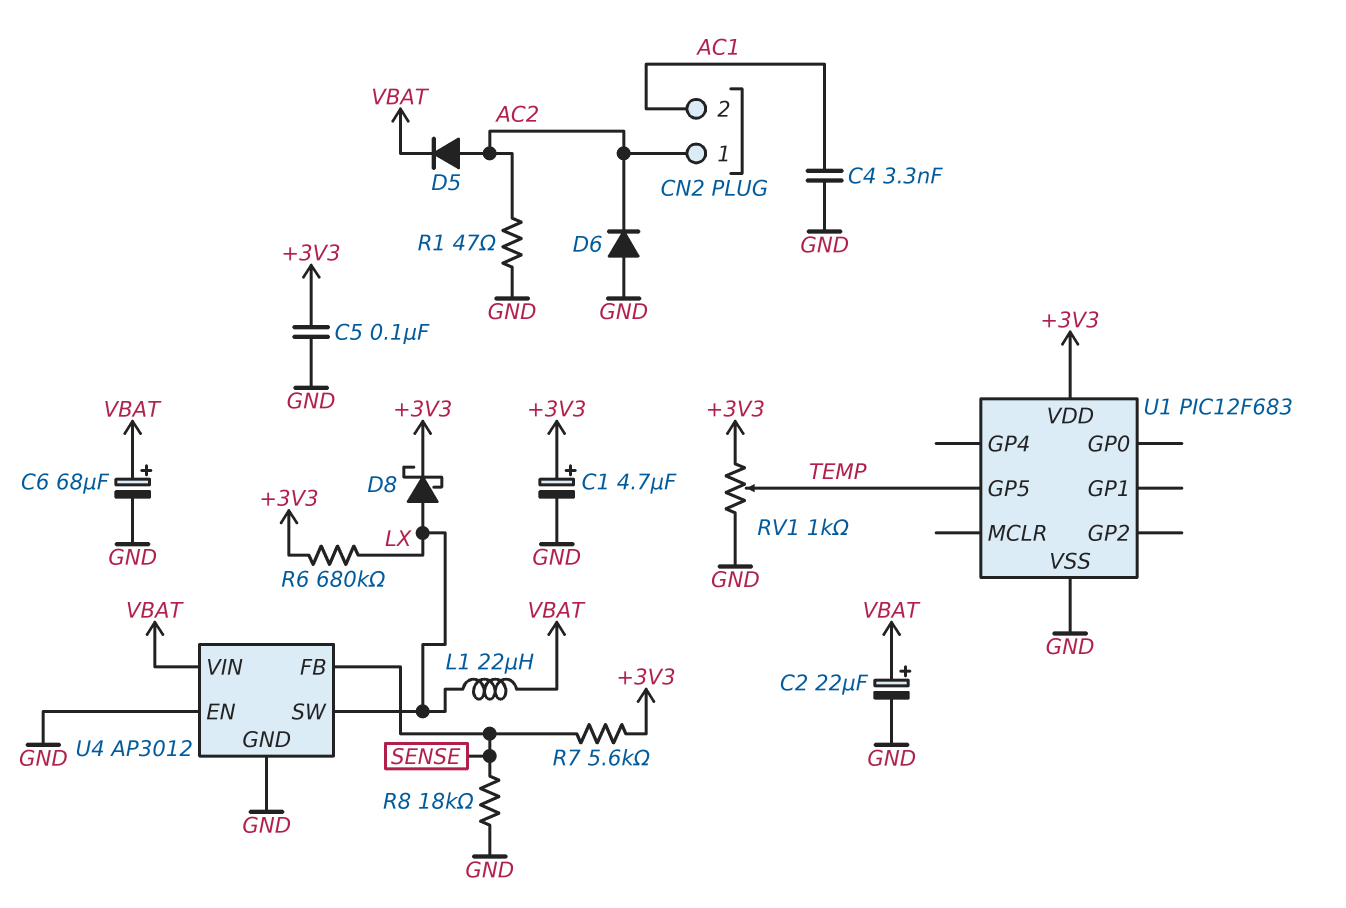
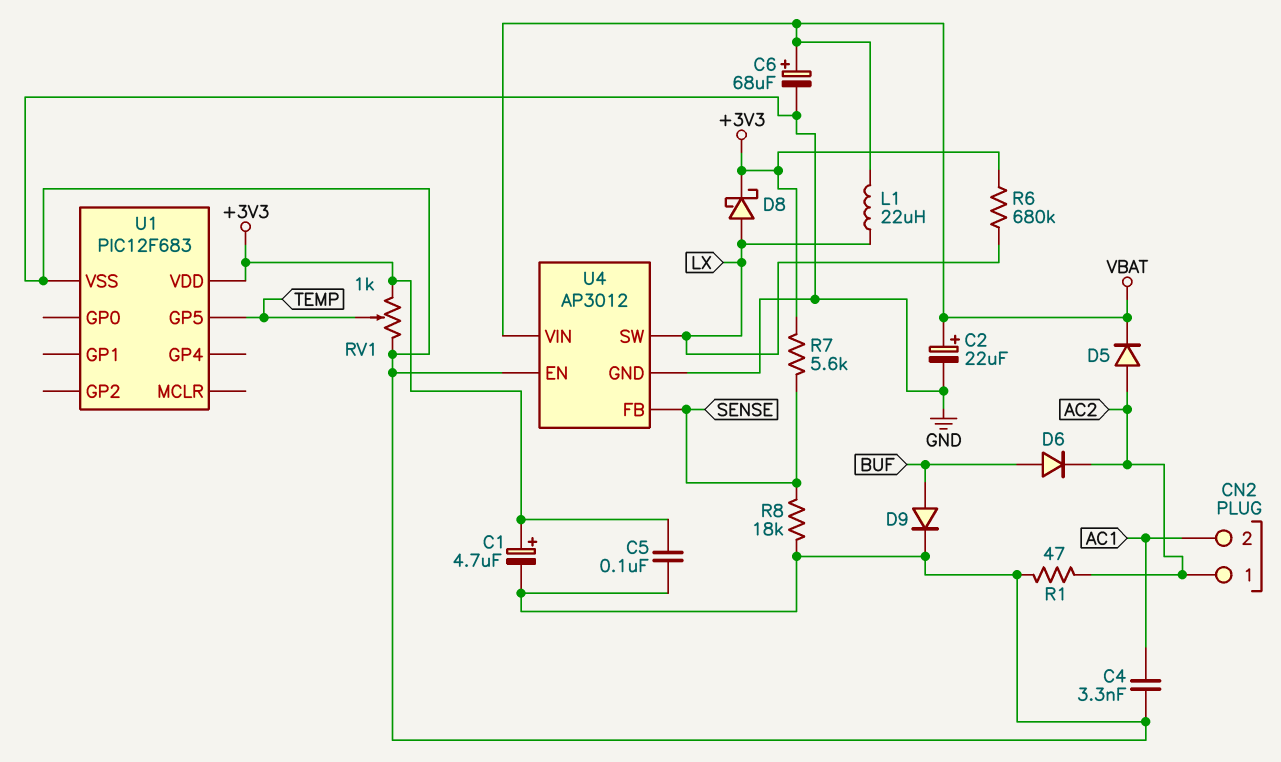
D6: diode (A GND, K AC2) -> diode (A BUF, K AC2)
D9: none -> diode (A BUF, K GND)

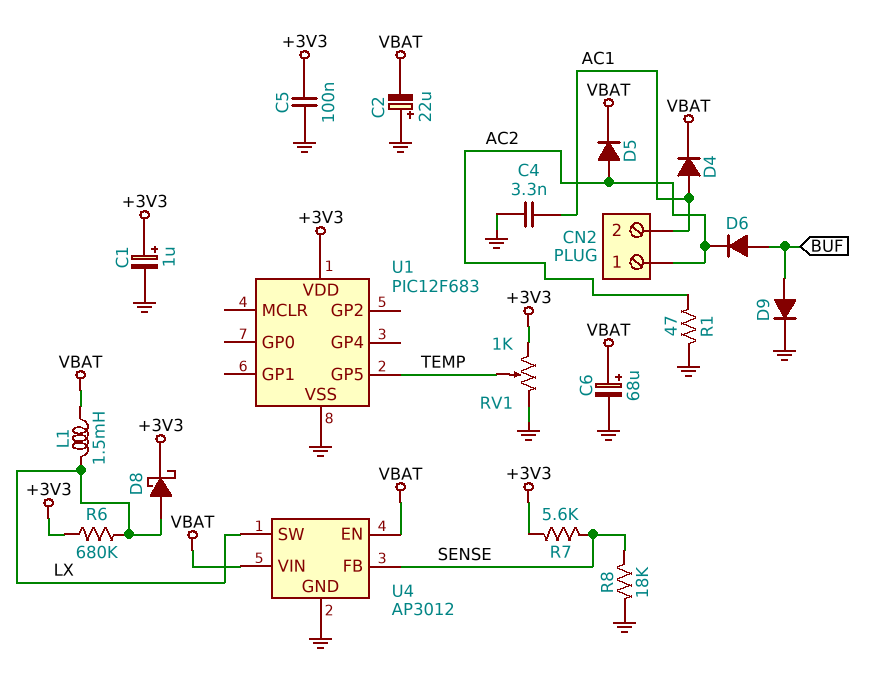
C1: 4.7uF (plus +3V3, minus GND) -> 1uF (plus +3V3, minus GND)
C2: 22uF (plus VBAT, minus GND) -> 22uF (plus GND, minus VBAT)
D4: none -> diode (A AC1, K VBAT)
L1: 22uH (LX, VBAT) -> 1.5mH (LX, VBAT)
U4 pin EN: GND -> VBAT

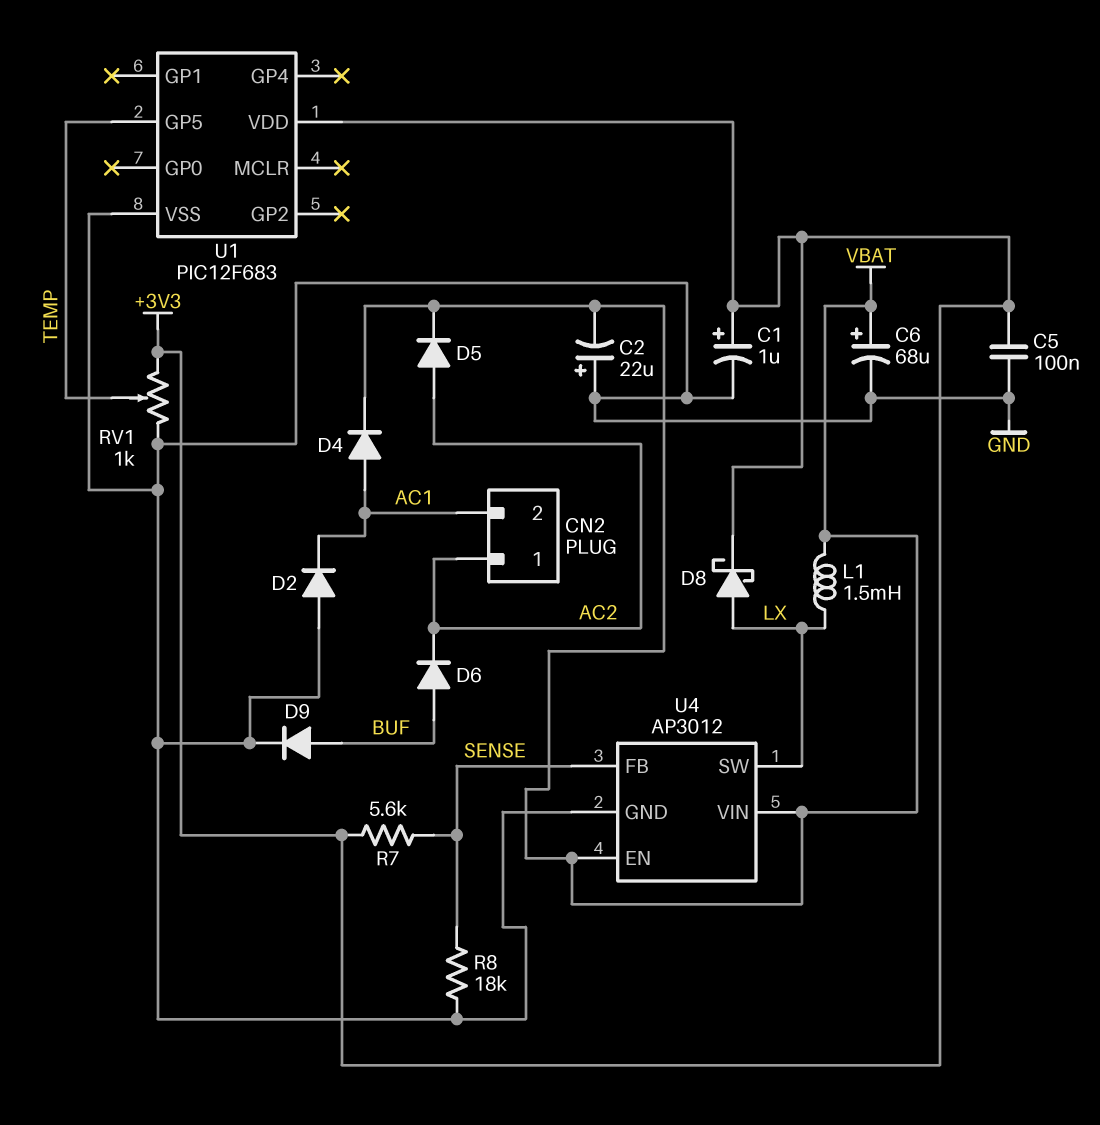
C4: 3.3nF (AC1, GND) -> none
D2: none -> diode (A GND, K AC1)
R1: 47 (AC2, GND) -> none
R6: 680k (+3V3, LX) -> none

